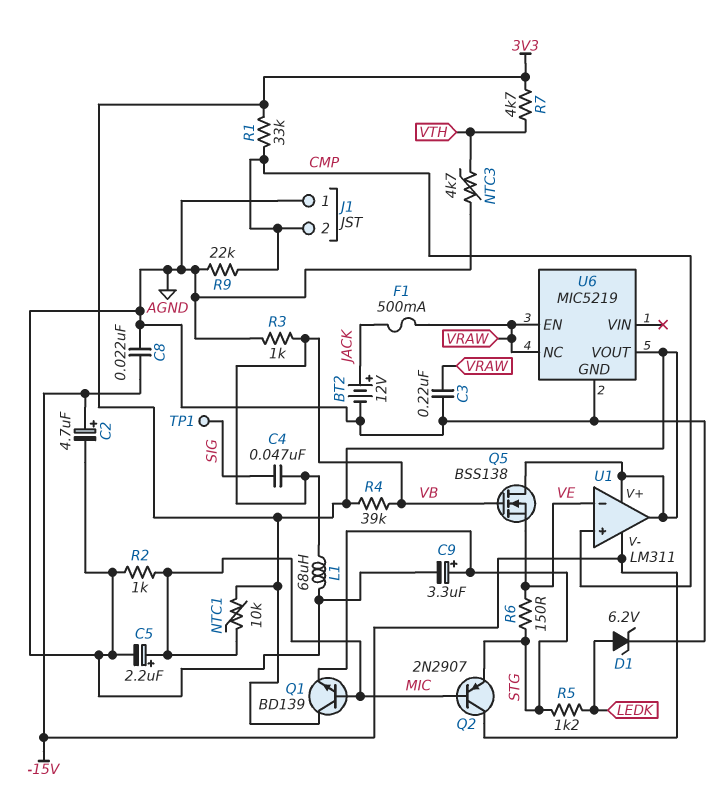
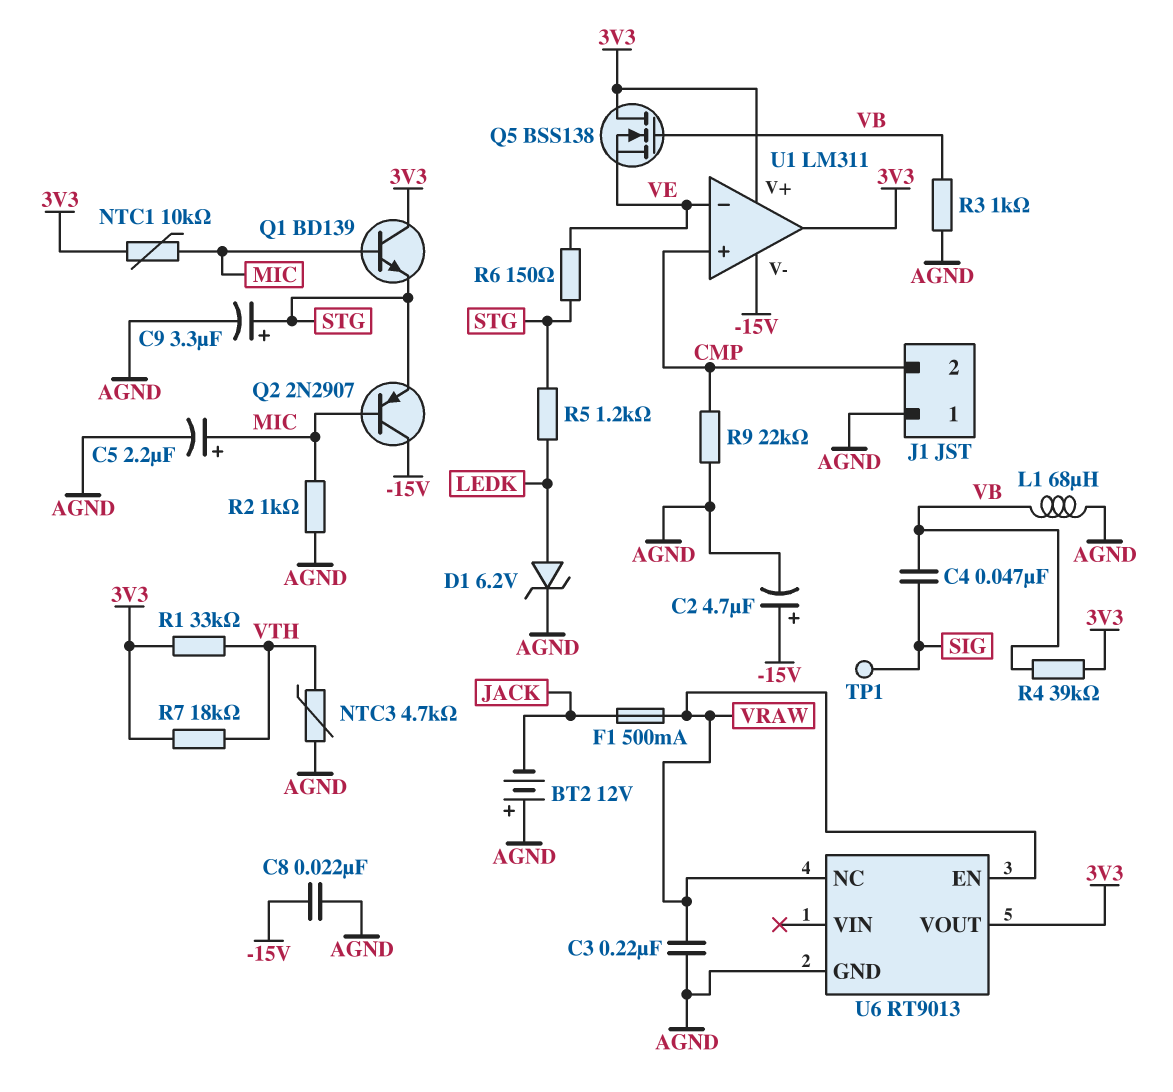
BT2: 12V (plus JACK, minus AGND) -> 12V (plus AGND, minus JACK)
R1: 33k (3V3, CMP) -> 33k (3V3, VTH)
R7: 4.7k (3V3, VTH) -> 18k (3V3, VTH)
U6: MIC5219 -> RT9013

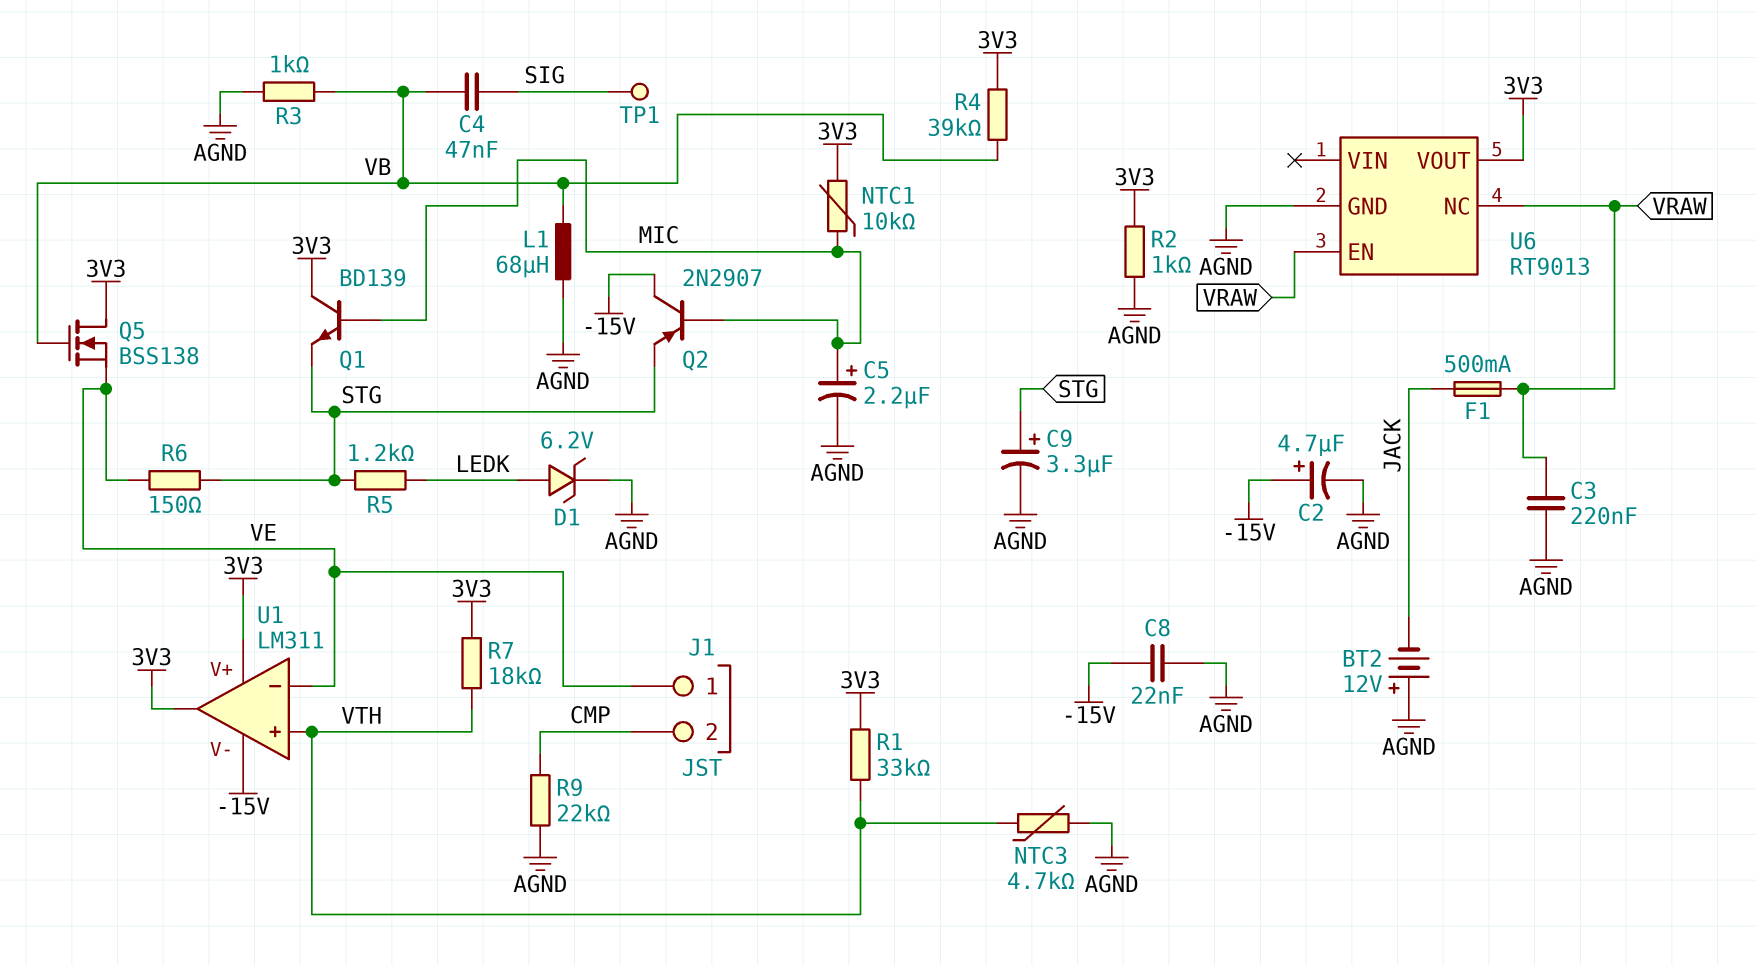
J1 pin 1: AGND -> VE
R2: 1k (AGND, MIC) -> 1k (3V3, AGND)
U1 pin in+: CMP -> VTH

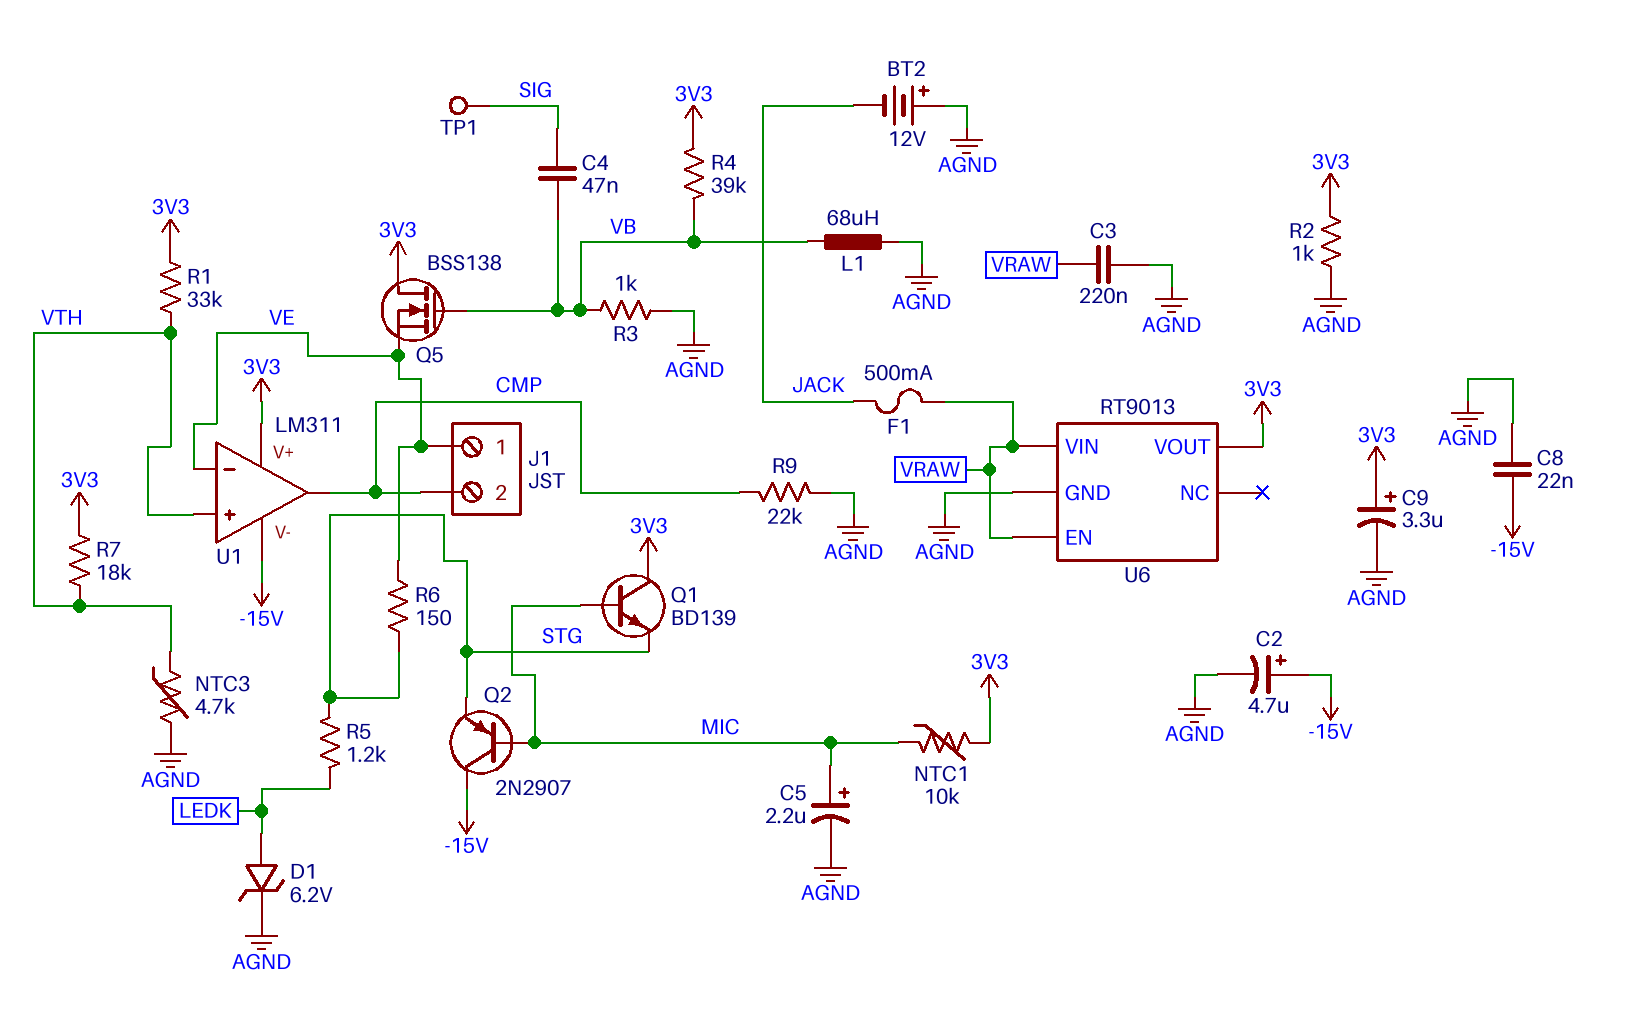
C9: 3.3uF (plus STG, minus AGND) -> 3.3uF (plus 3V3, minus AGND)
U1 pin out: 3V3 -> CMP
U6 pin NC: VRAW -> none
U6 pin VIN: none -> VRAW

